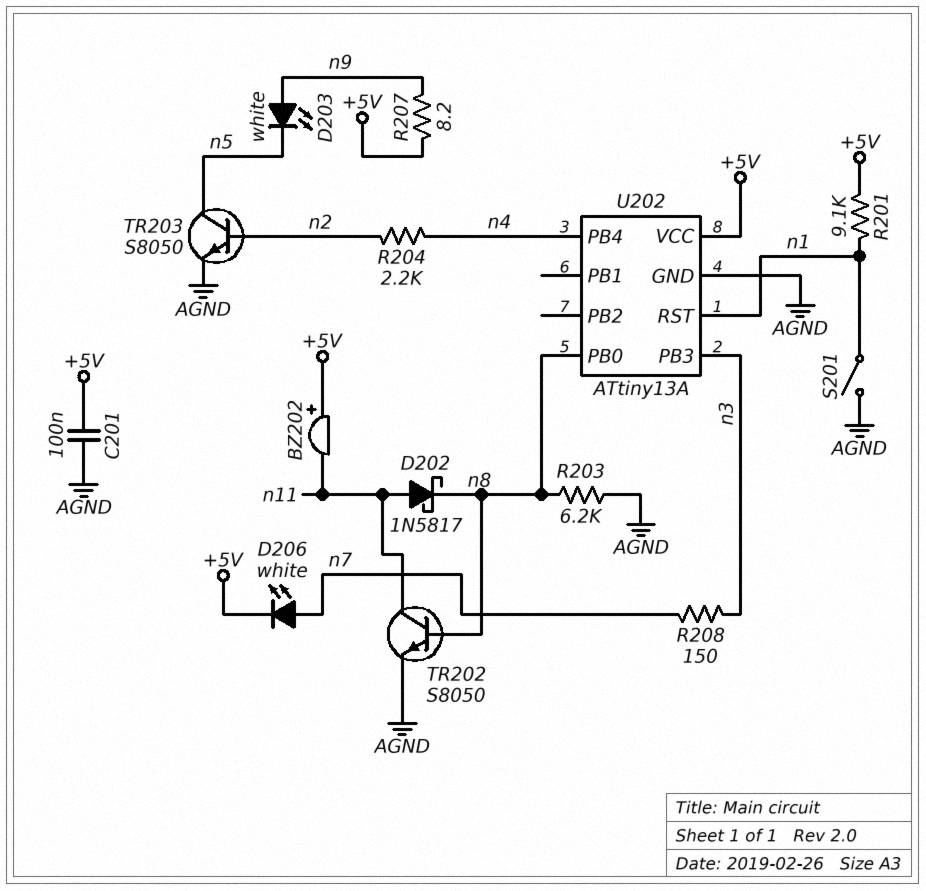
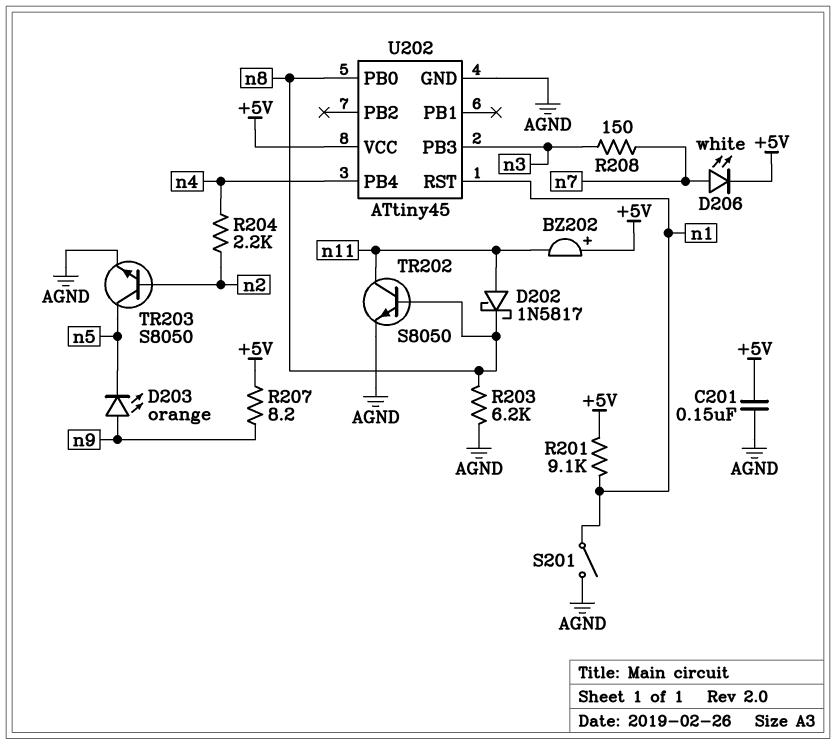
C201: 100nF (+5V, AGND) -> 150nF (+5V, AGND)
D203: LED white (A n9, K n5) -> LED orange (A n9, K n5)
U202: ATtiny13A -> ATtiny45

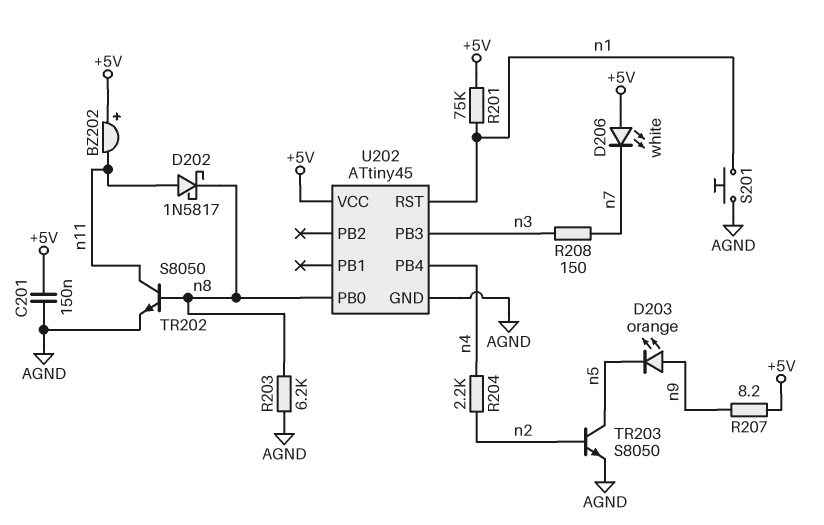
D206: LED white (A n7, K +5V) -> LED white (A +5V, K n7)
R201: 9.1k (+5V, n1) -> 75k (+5V, n1)
S201: switch (AGND, n1) -> button (AGND, n1)

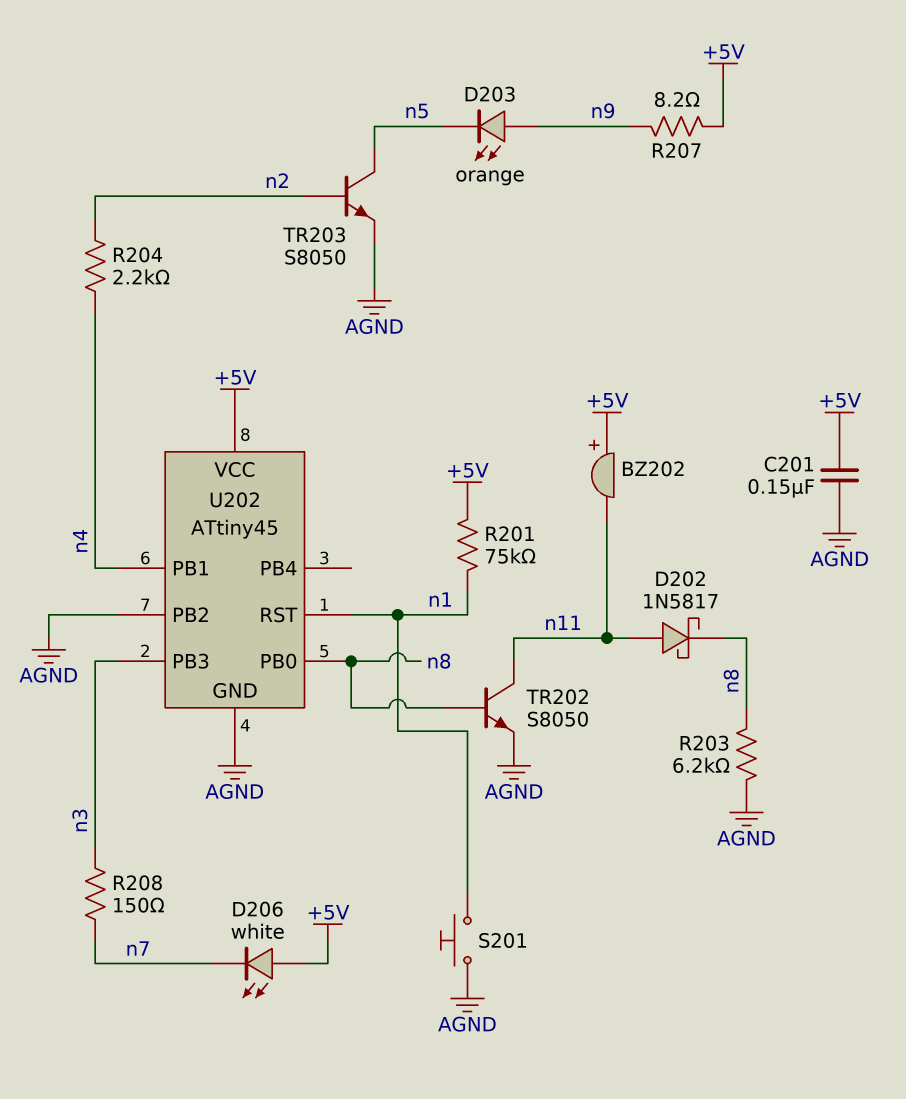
U202 pin PB1: none -> n4
U202 pin PB2: none -> AGND
U202 pin PB4: n4 -> none

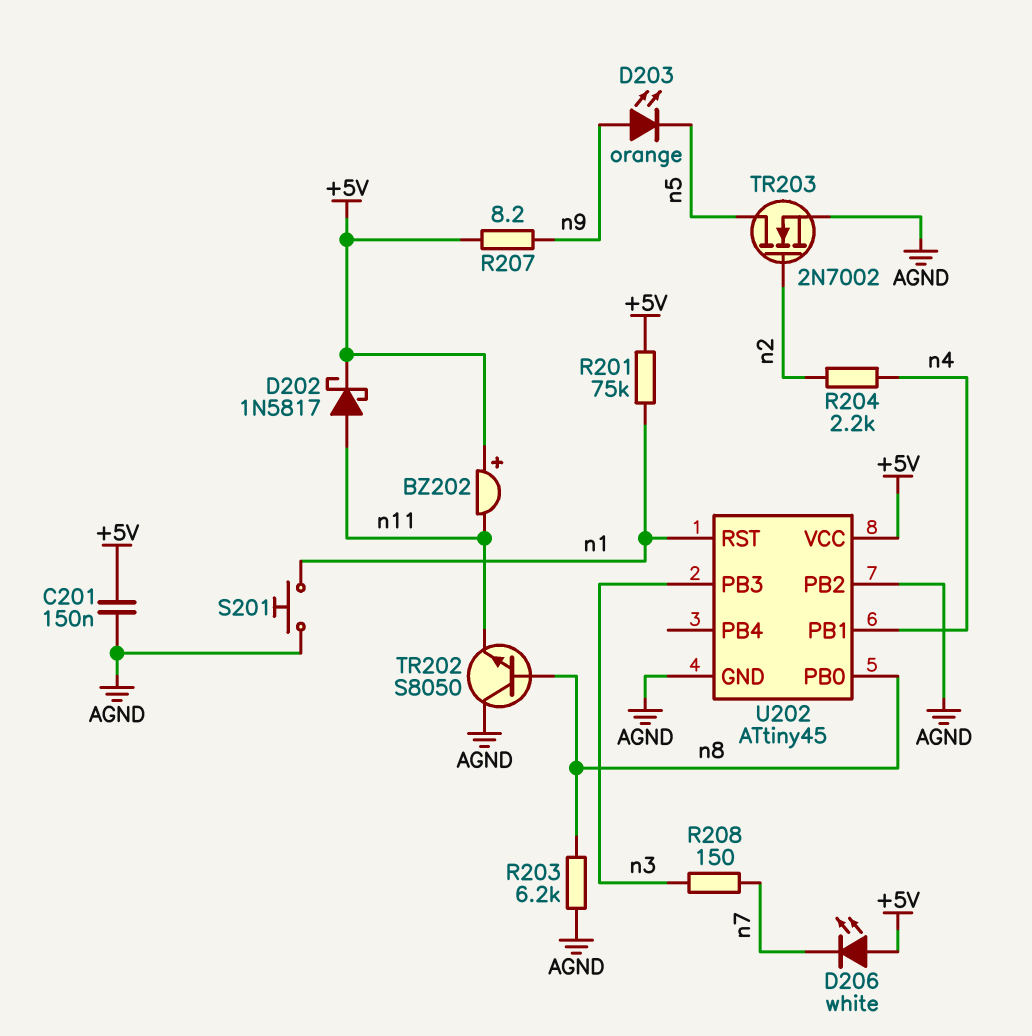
D202: schottky 1N5817 (A n11, K n8) -> schottky 1N5817 (A n11, K +5V)
TR202: NPN S8050 (B n8, C n11, E AGND) -> NPN S8050 (B n8, C AGND, E n11)
TR203: NPN S8050 (B n2, C n5, E AGND) -> NMOS 2N7002 (G n2, D n5, S AGND)

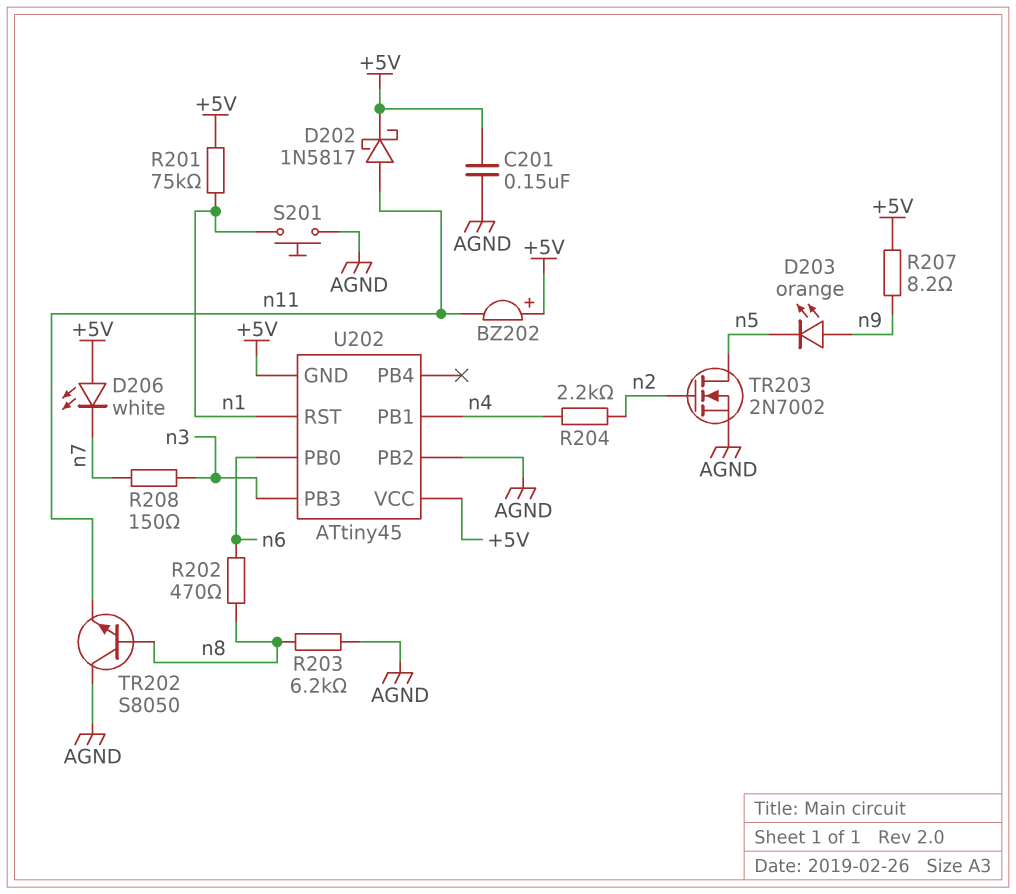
R202: none -> 470 (n6, n8)
U202 pin GND: AGND -> +5V
U202 pin PB0: n8 -> n6

